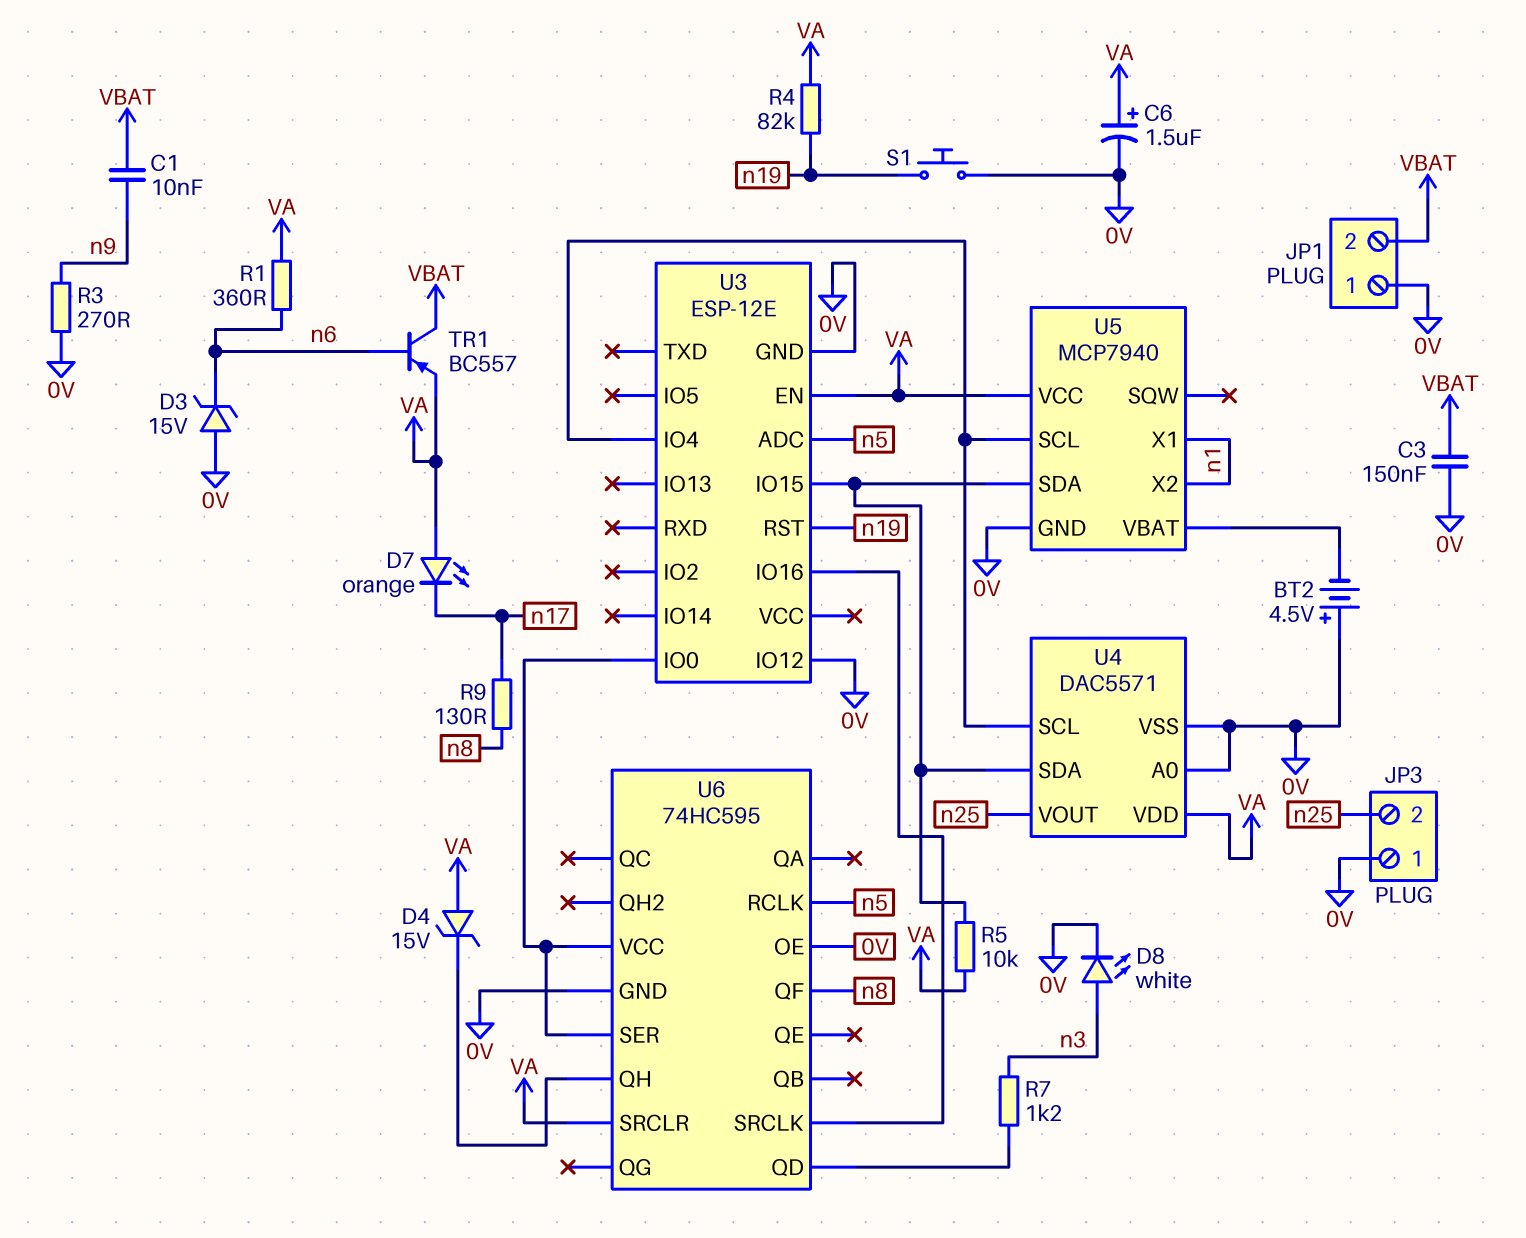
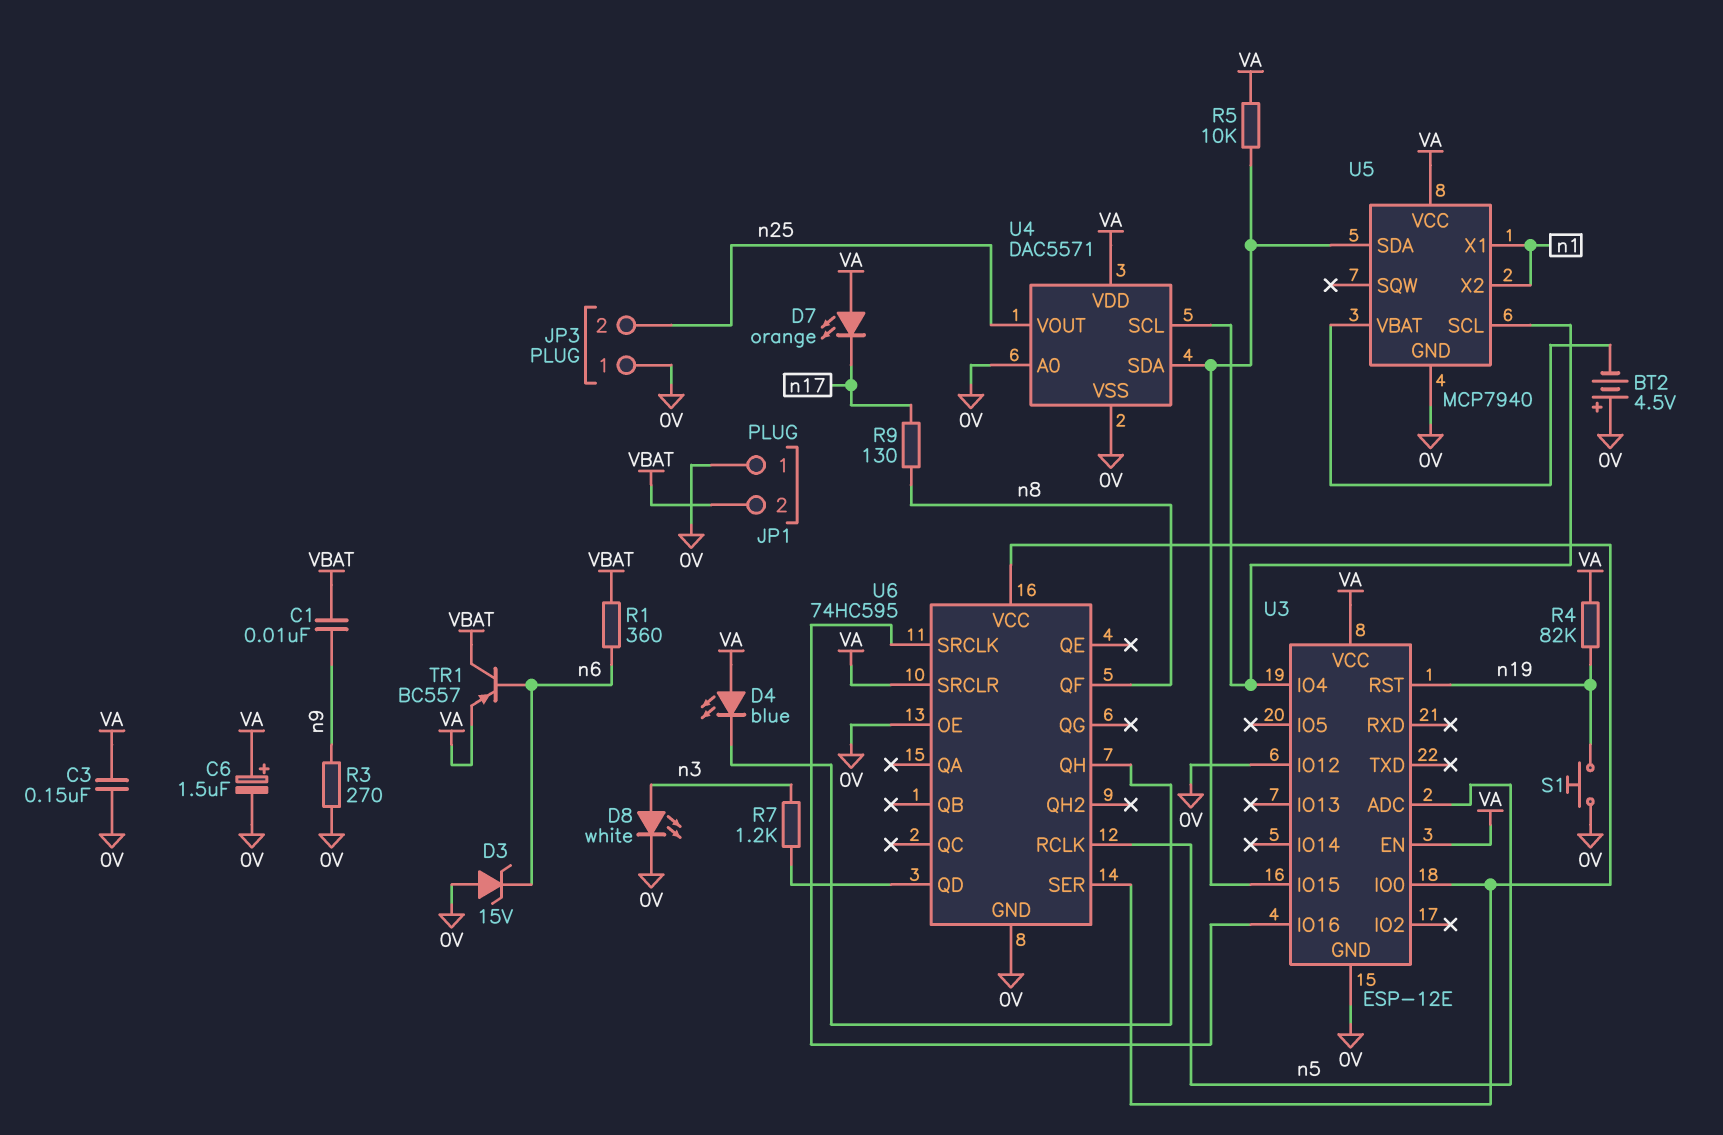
C3: 150nF (0V, VBAT) -> 150nF (0V, VA)
D4: zener 15V (A VA, K U6/QH) -> LED blue (A VA, K U6/QH)
R1: 360 (VA, n6) -> 360 (VBAT, n6)
U3 pin VCC: none -> VA

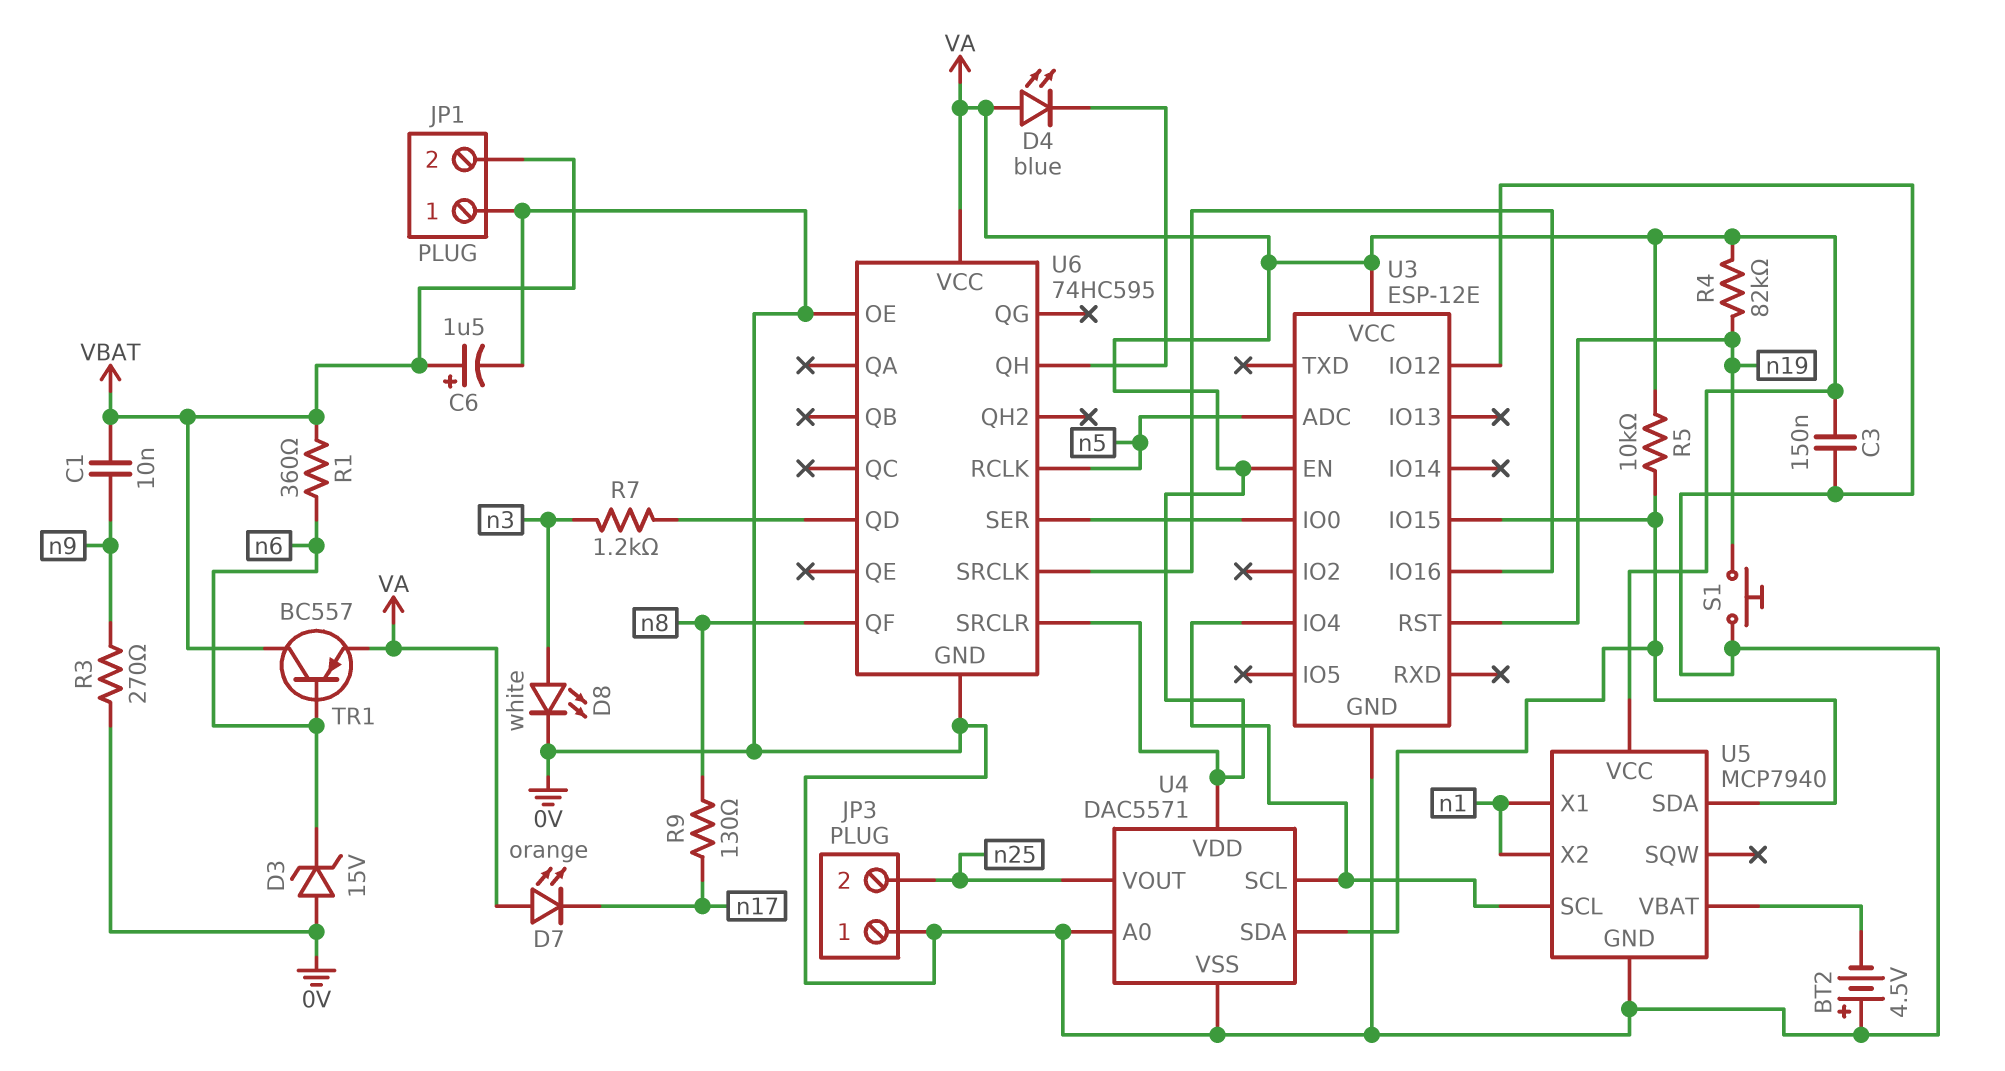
C6: 1.5uF (plus VA, minus 0V) -> 1.5uF (plus VBAT, minus 0V)
U6 pin VCC: U3/IO0 -> VA

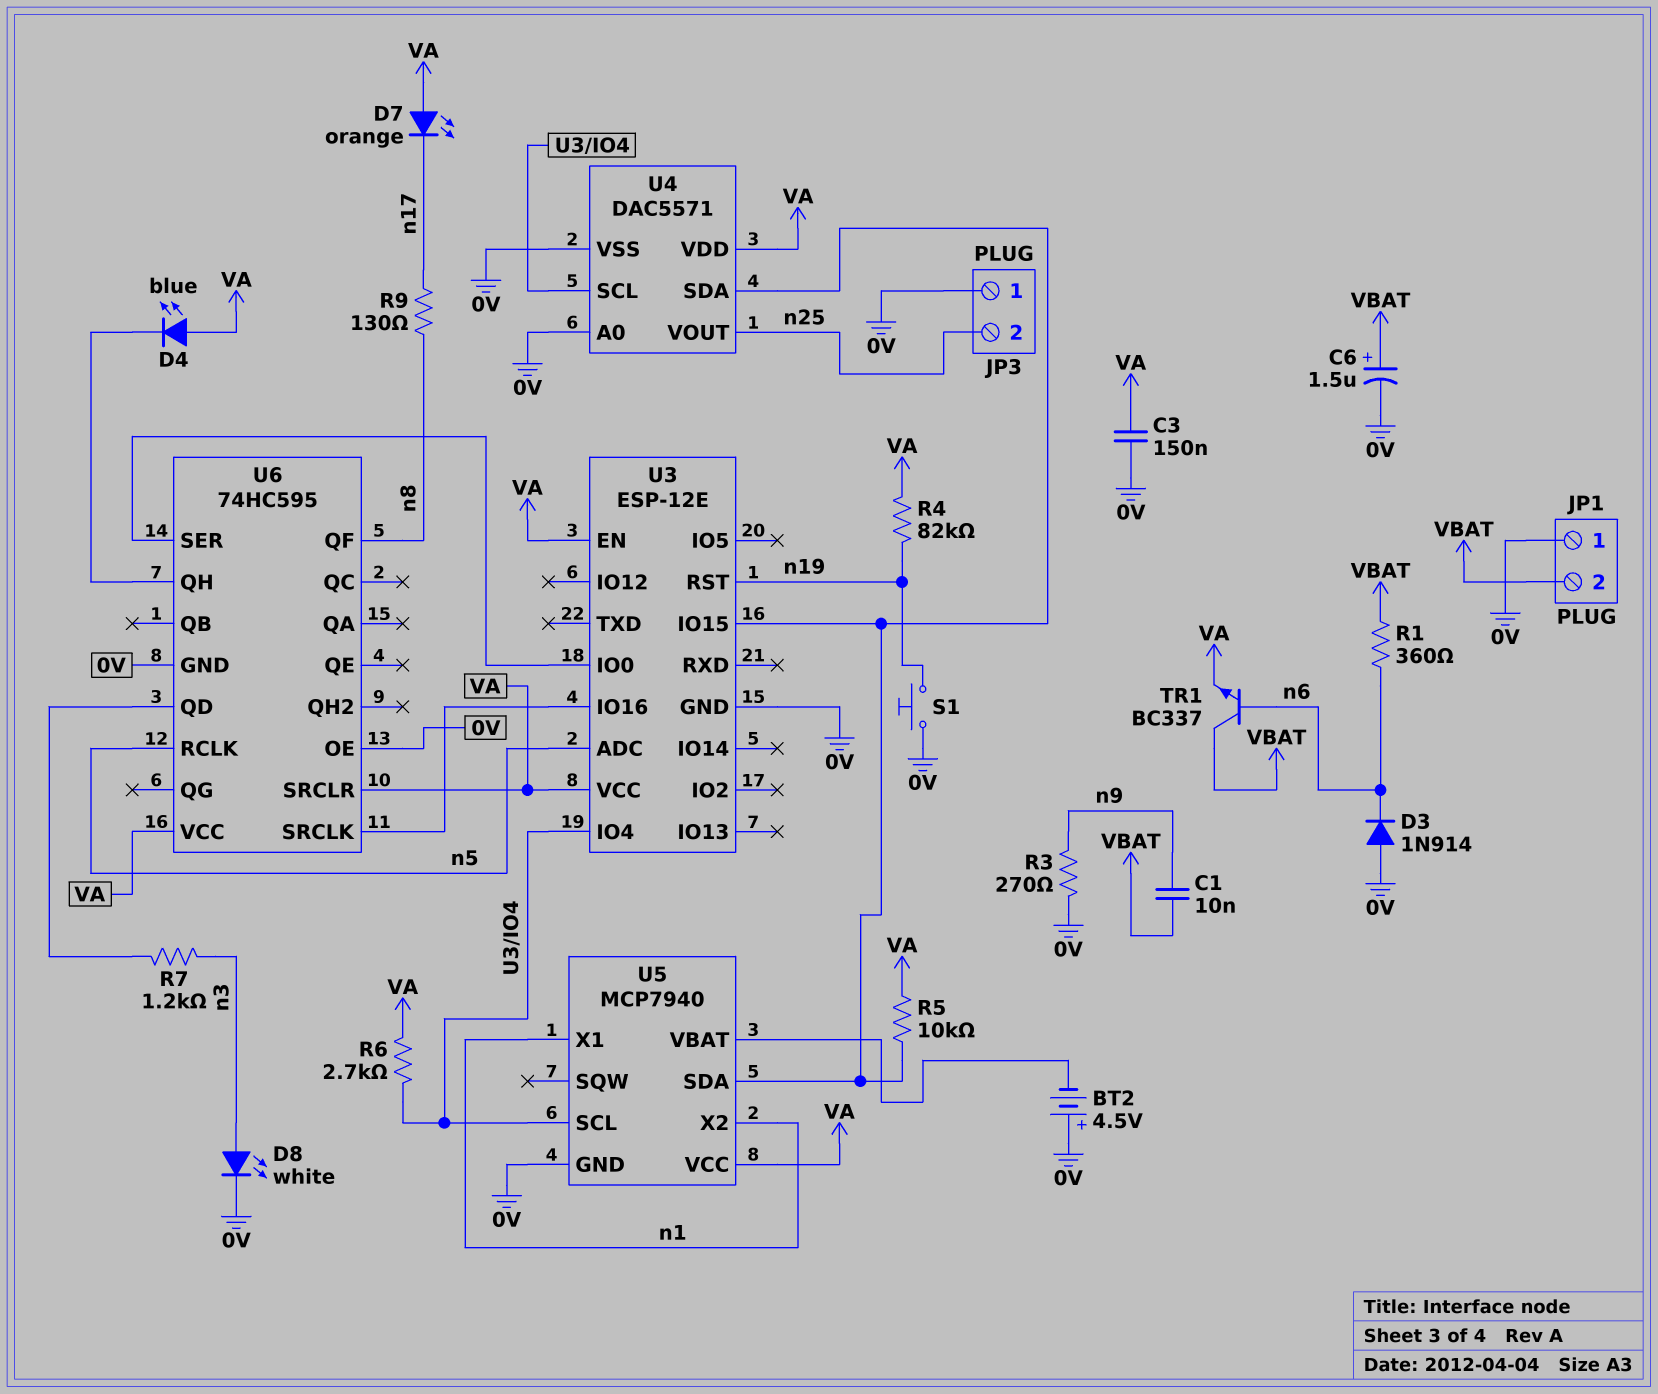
D3: zener 15V (A 0V, K n6) -> diode 1N914 (A 0V, K n6)
R6: none -> 2.7k (U3/IO4, VA)
TR1: PNP BC557 (B n6, C VBAT, E VA) -> NPN BC337 (B n6, C VBAT, E VA)
U3 pin IO12: 0V -> none

